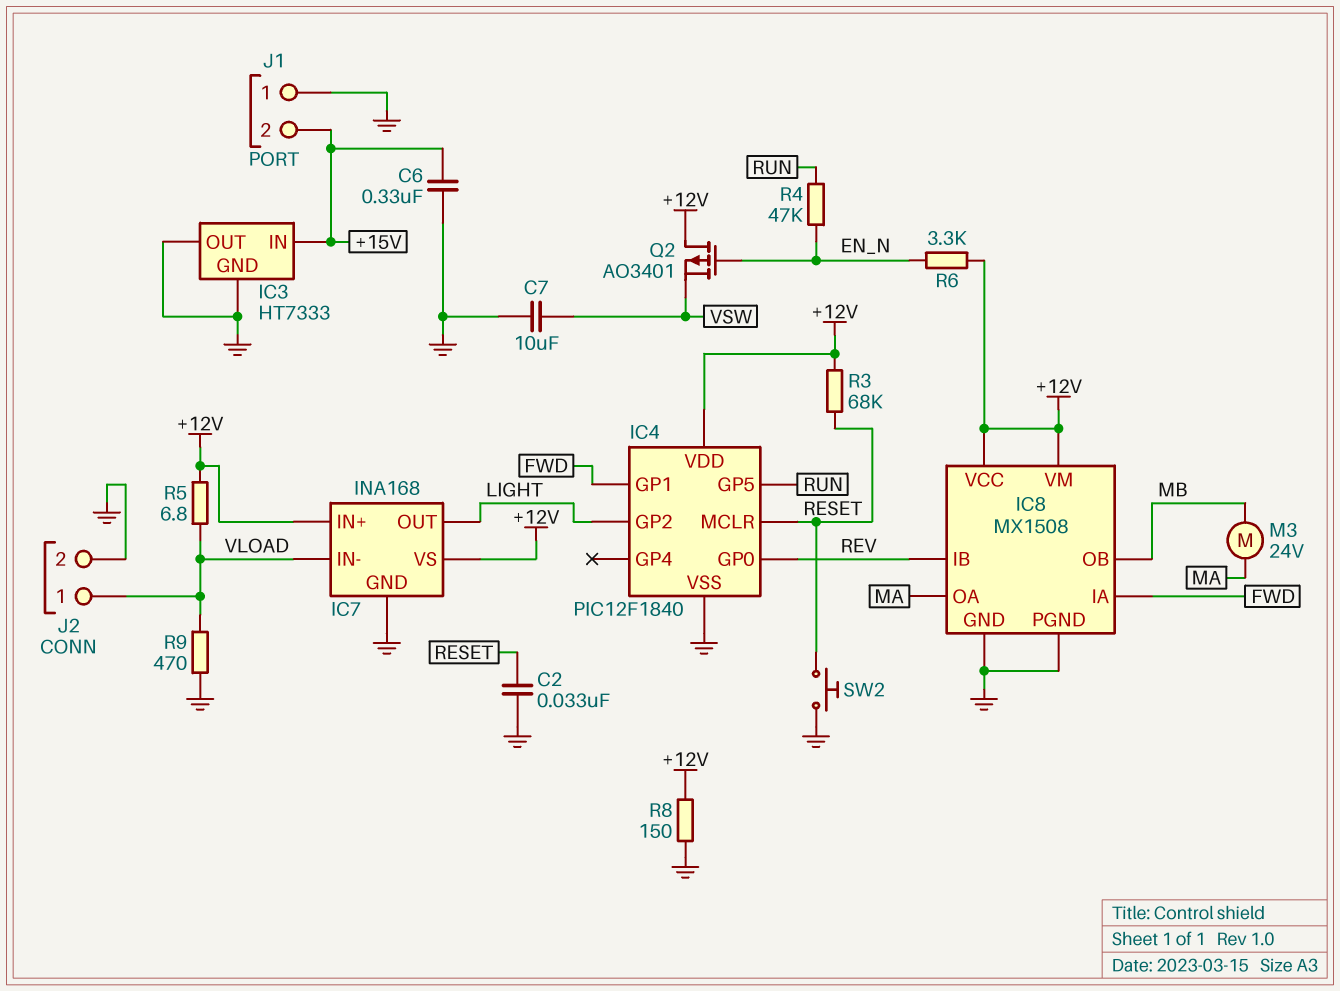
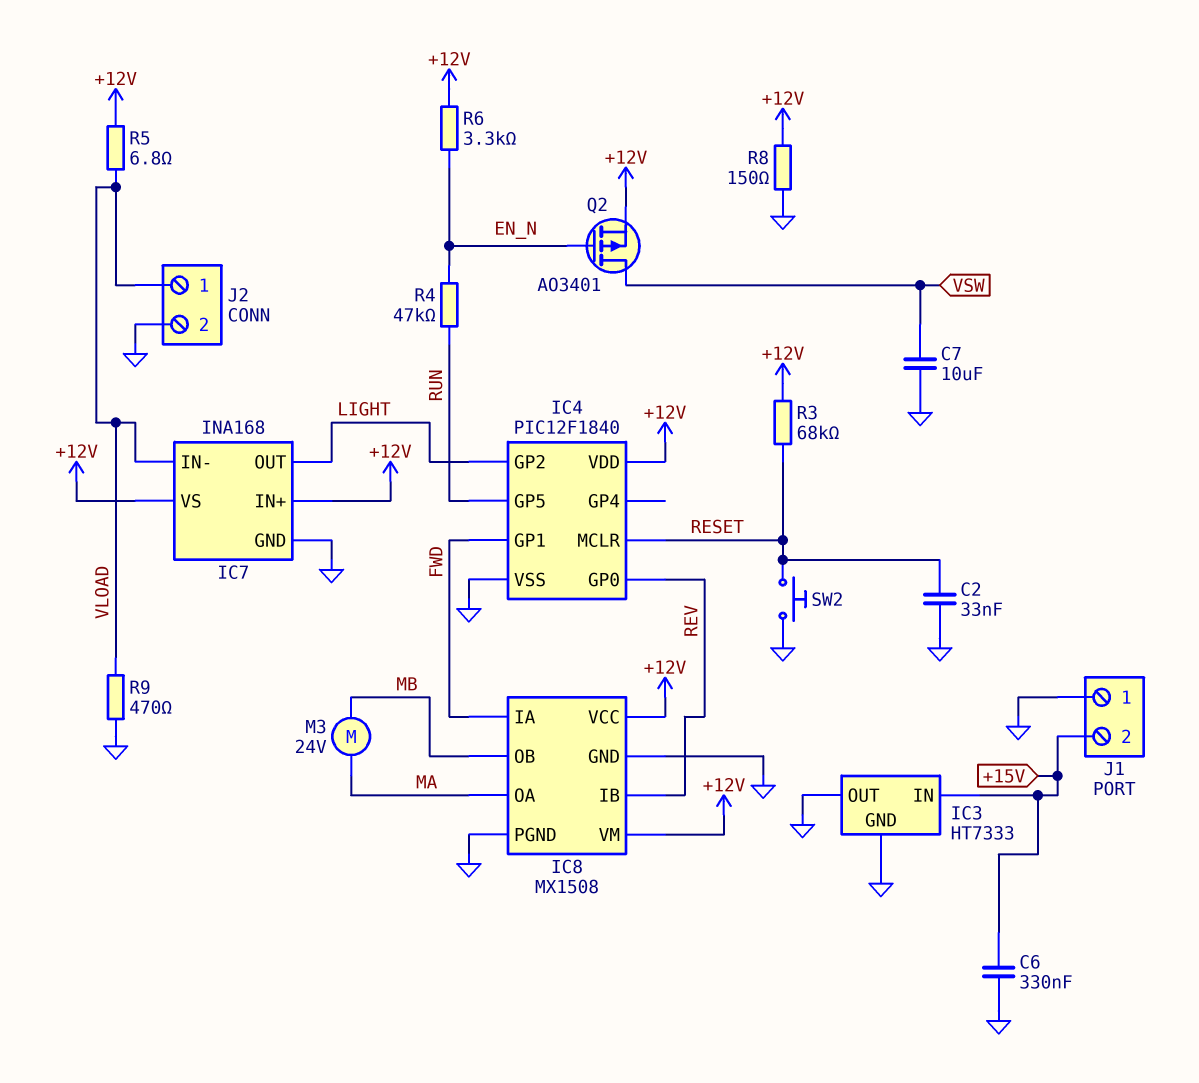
Q2: PMOS AO3401 (G EN_N, D +12V, S VSW) -> PMOS AO3401 (G EN_N, D VSW, S +12V)

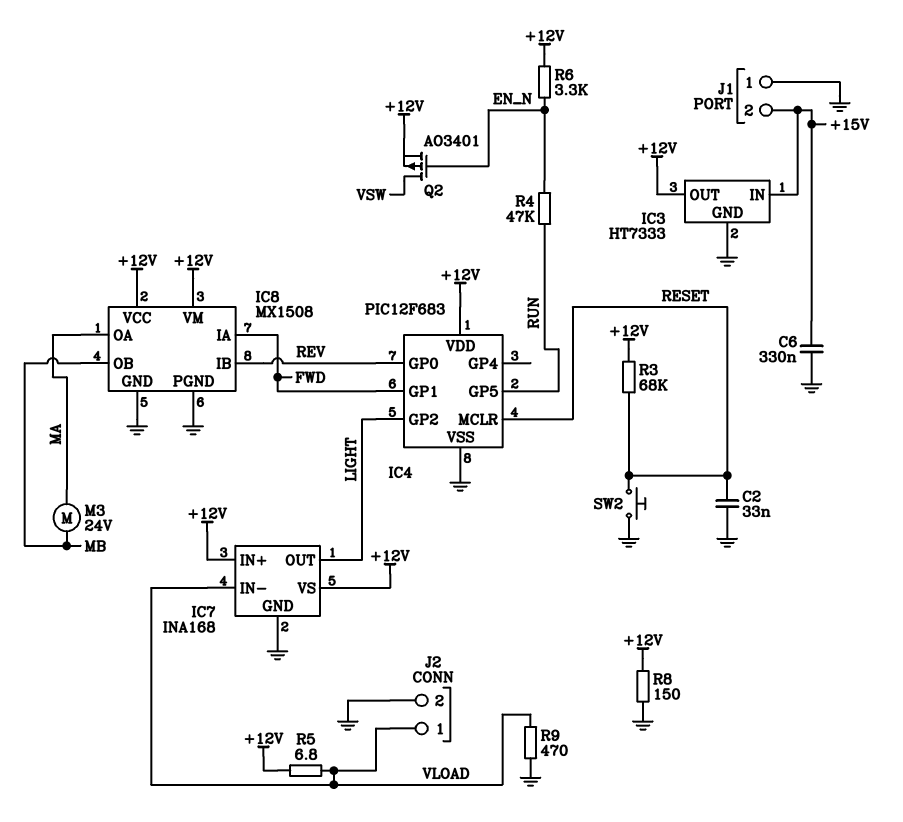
C7: 10uF (GND, VSW) -> none
IC3 pin OUT: GND -> +12V
IC4: PIC12F1840 -> PIC12F683

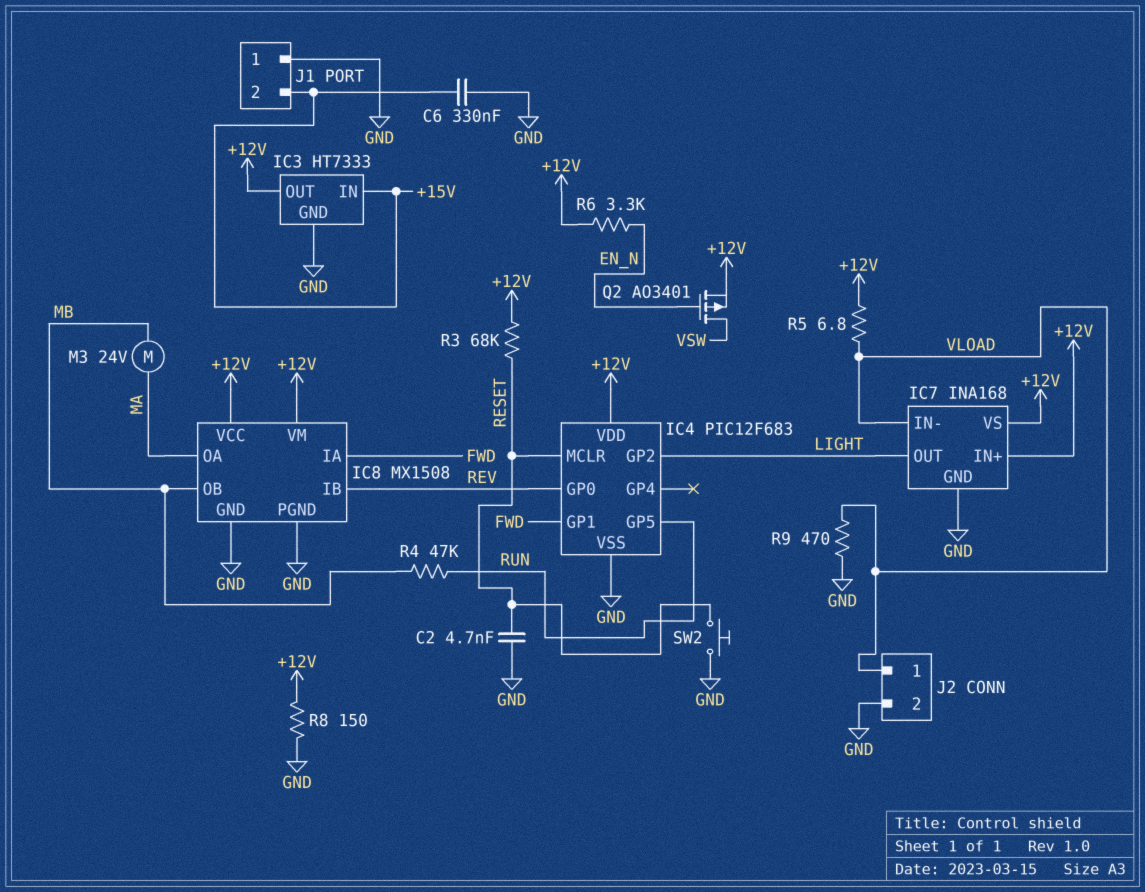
C2: 33nF (GND, RESET) -> 4.7nF (GND, RESET)
R4: 47k (EN_N, RUN) -> 47k (MB, RUN)

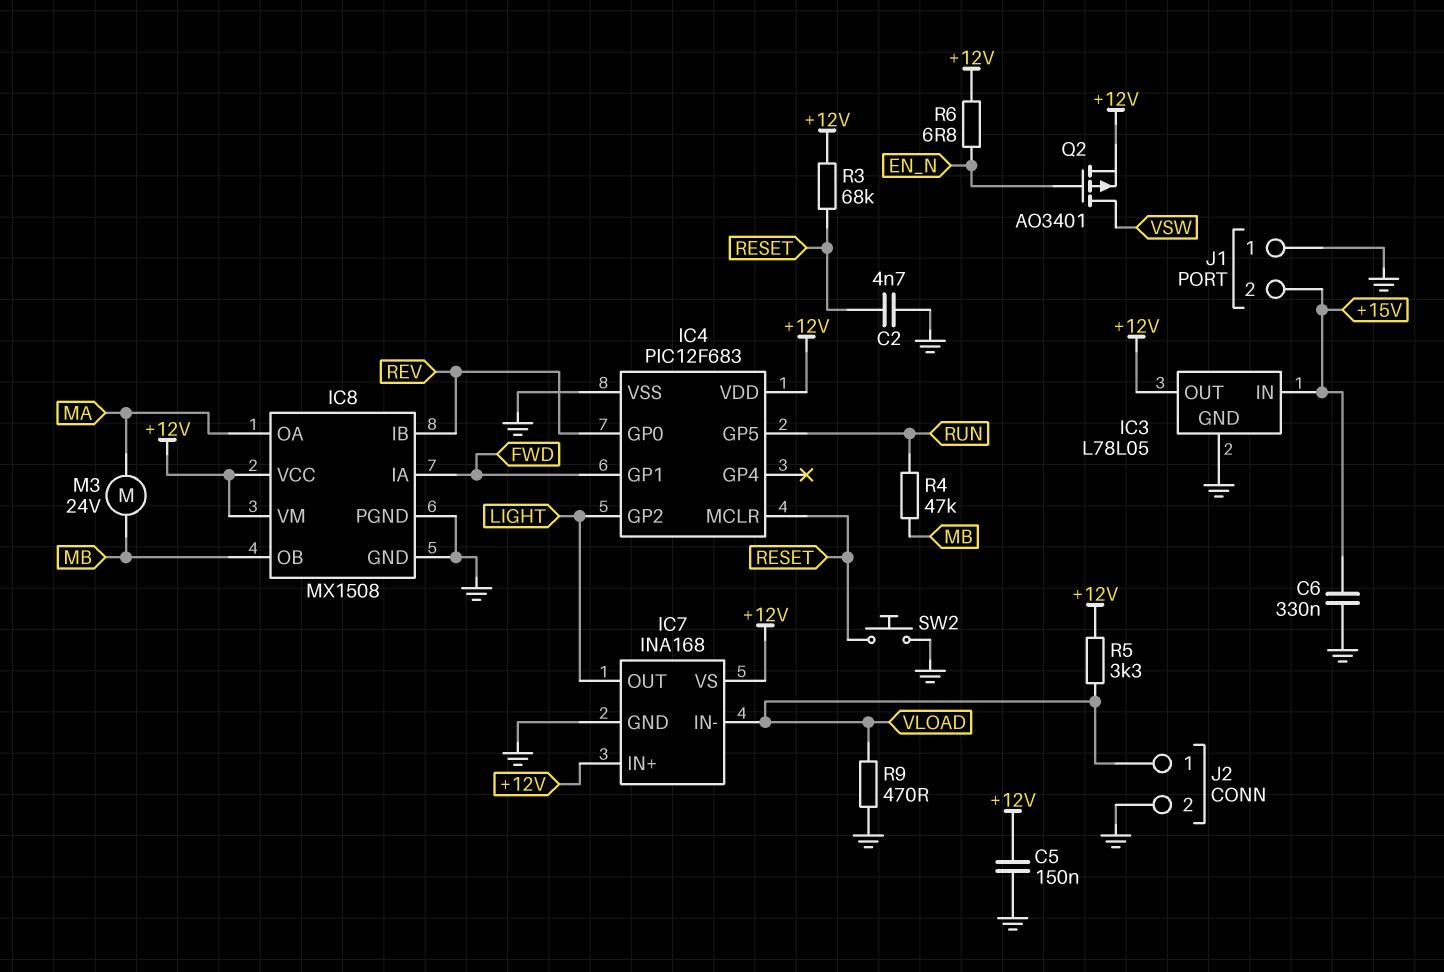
C5: none -> 150nF (+12V, GND)
IC3: HT7333 -> L78L05
R5: 6.8 (+12V, VLOAD) -> 3.3k (+12V, VLOAD)
R6: 3.3k (+12V, EN_N) -> 6.8 (+12V, EN_N)
R8: 150 (+12V, GND) -> none

